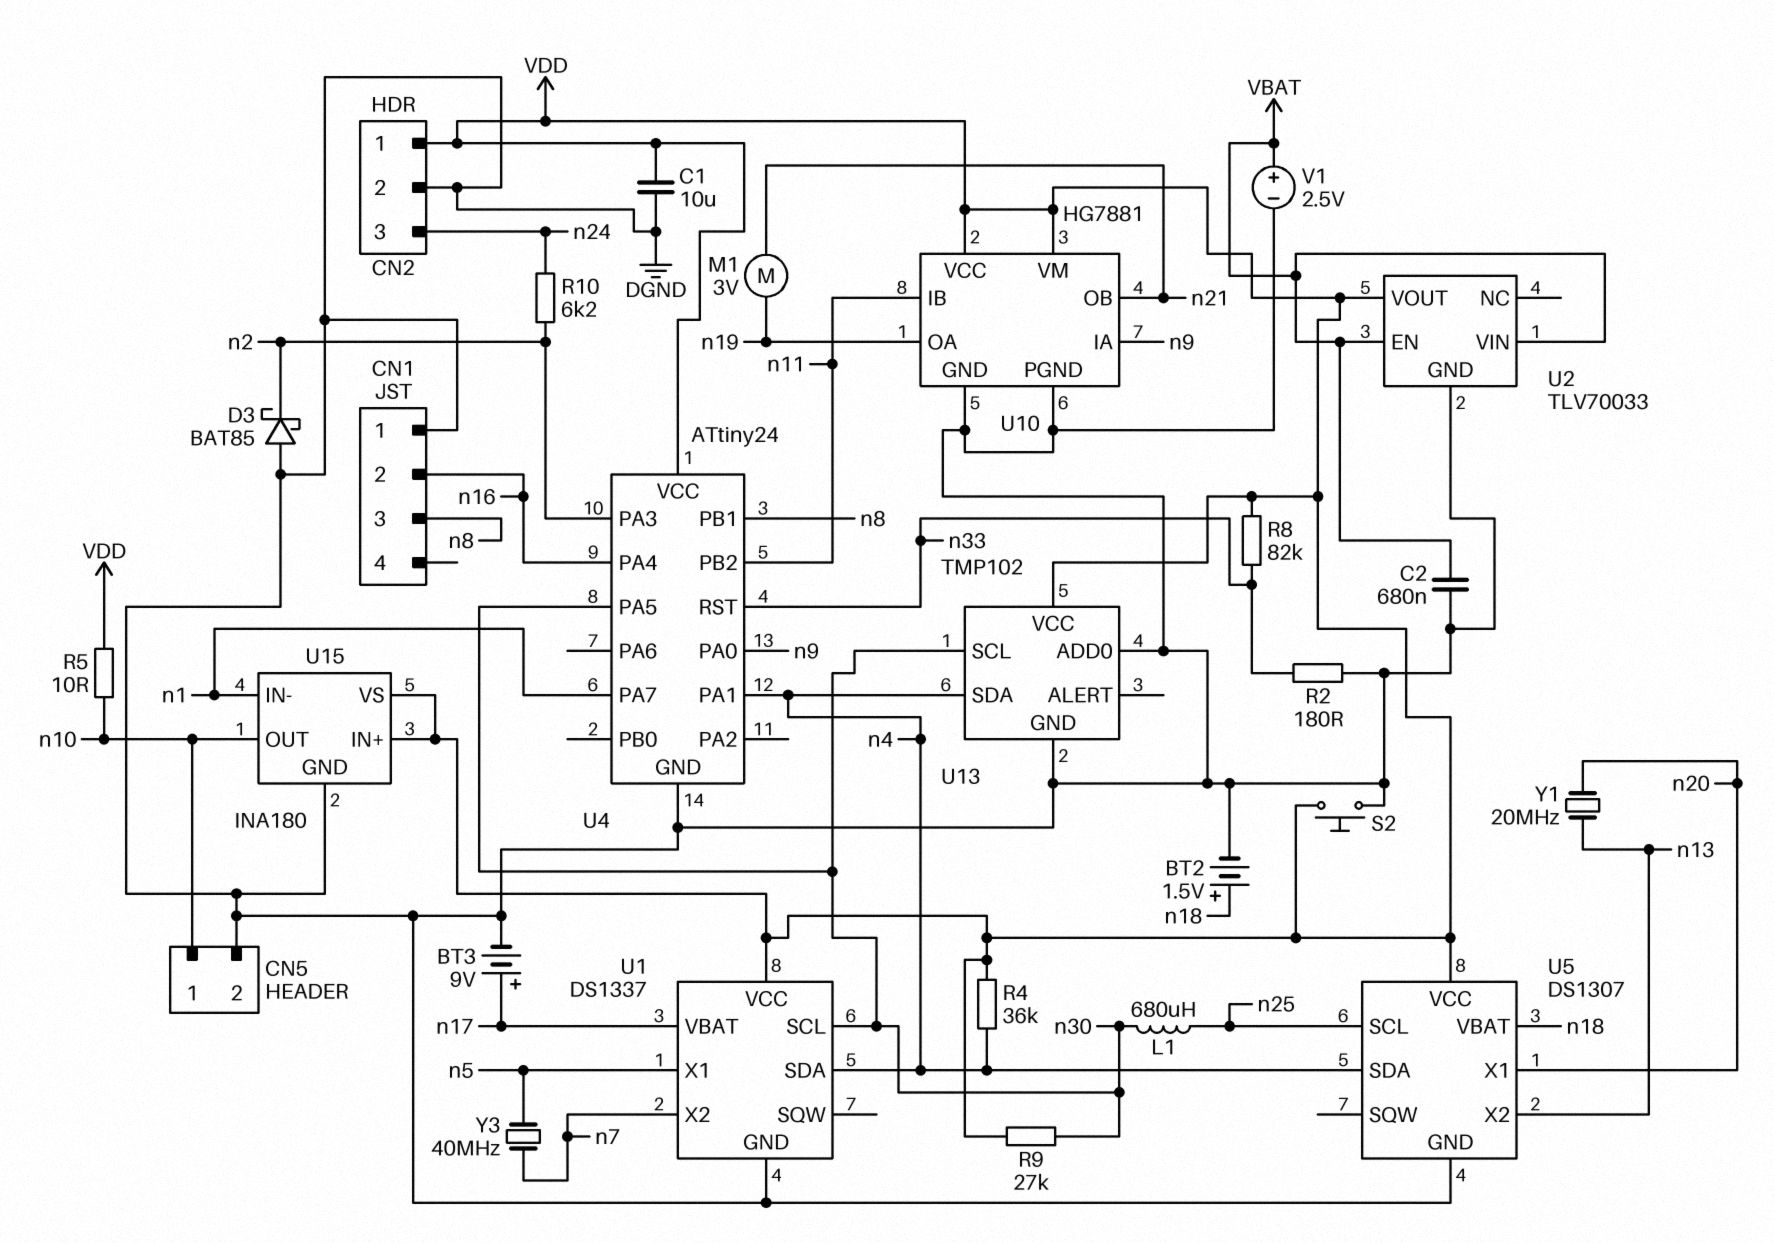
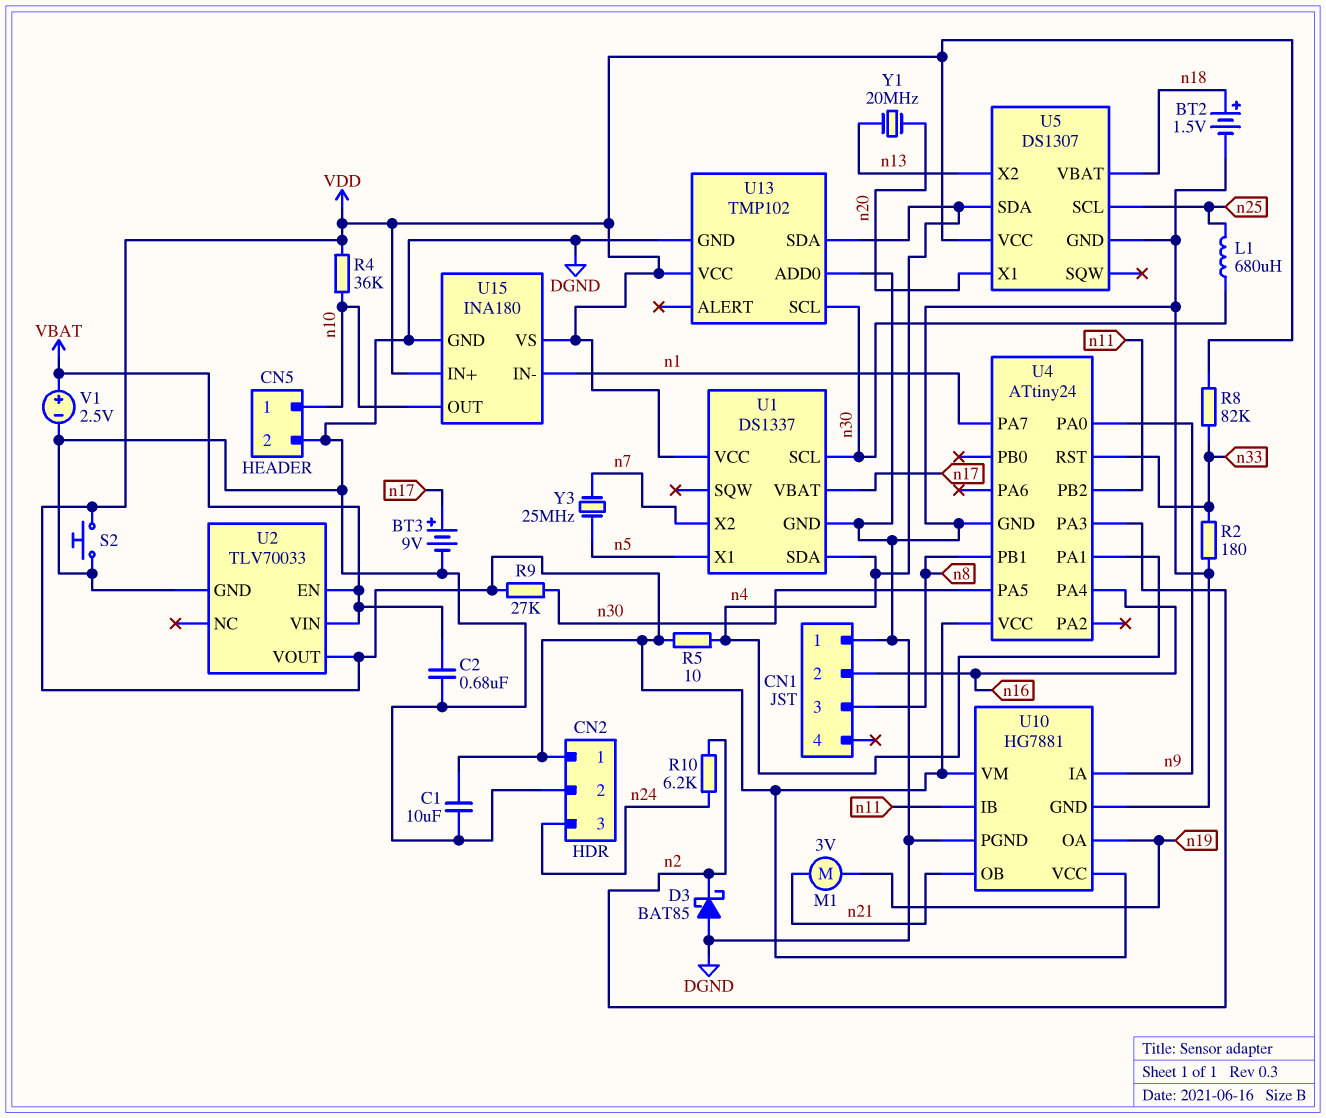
R4: 36k (VDD, n4) -> 36k (VDD, n10)
R5: 10 (VDD, n10) -> 10 (VDD, n4)
Y3: 40MHz (n5, n7) -> 25MHz (n5, n7)

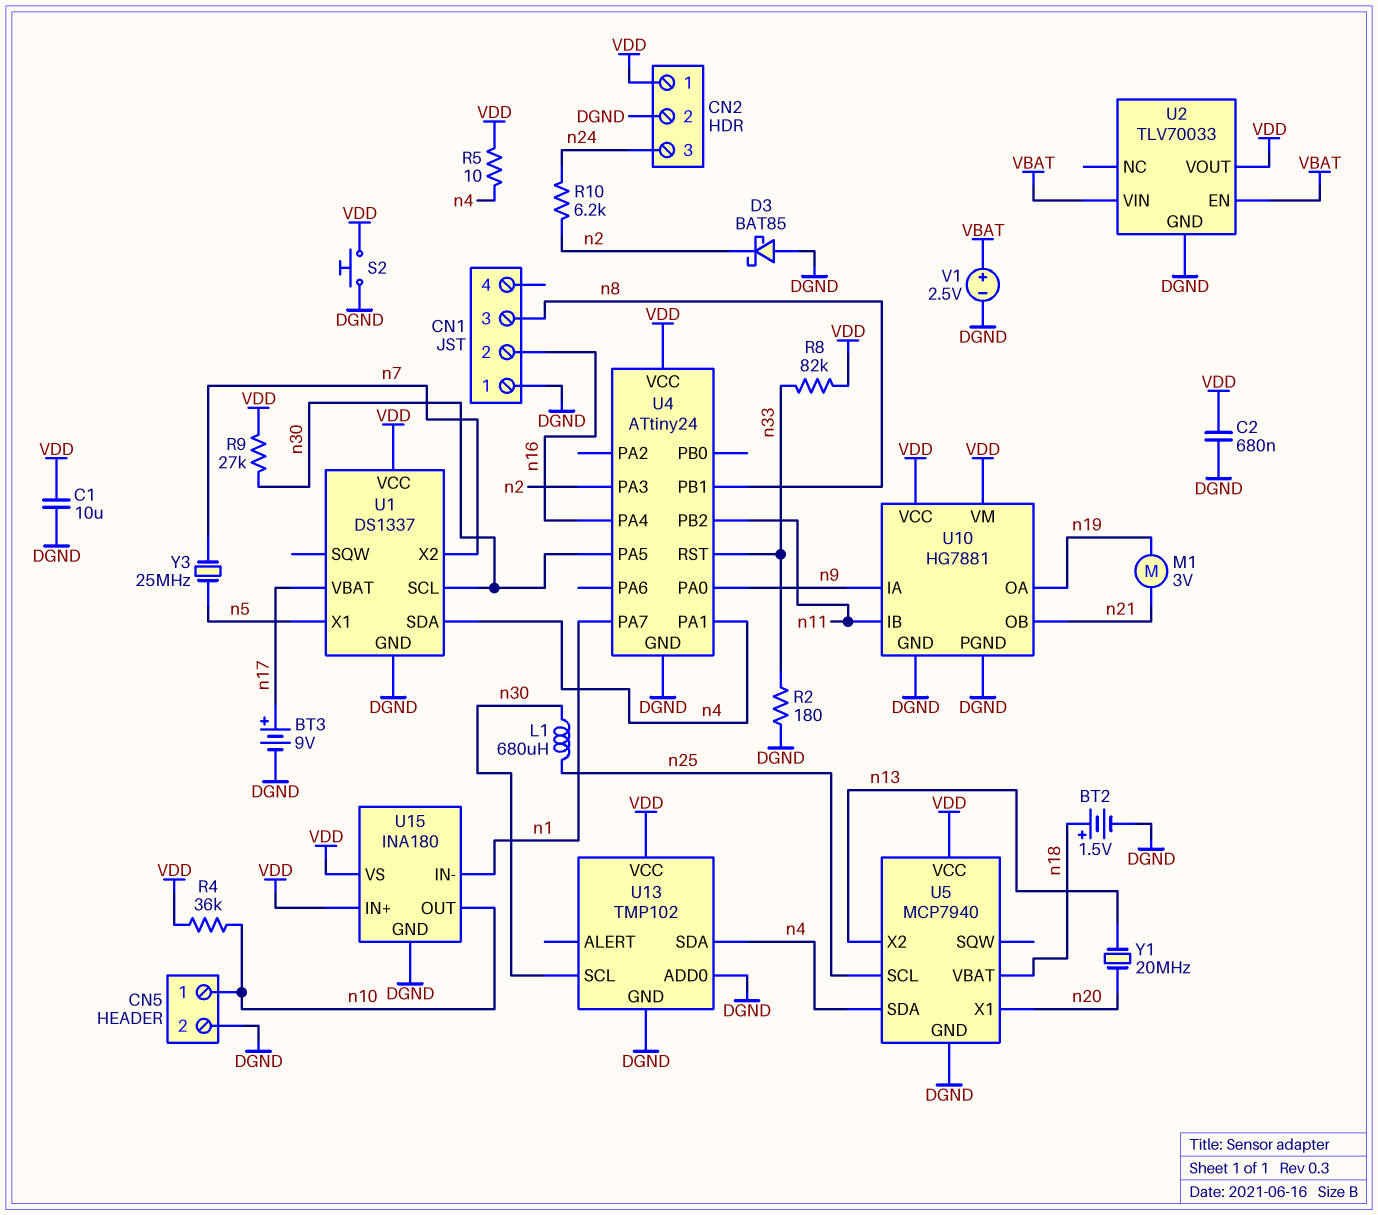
C2: 680nF (DGND, VBAT) -> 680nF (DGND, VDD)
U5: DS1307 -> MCP7940

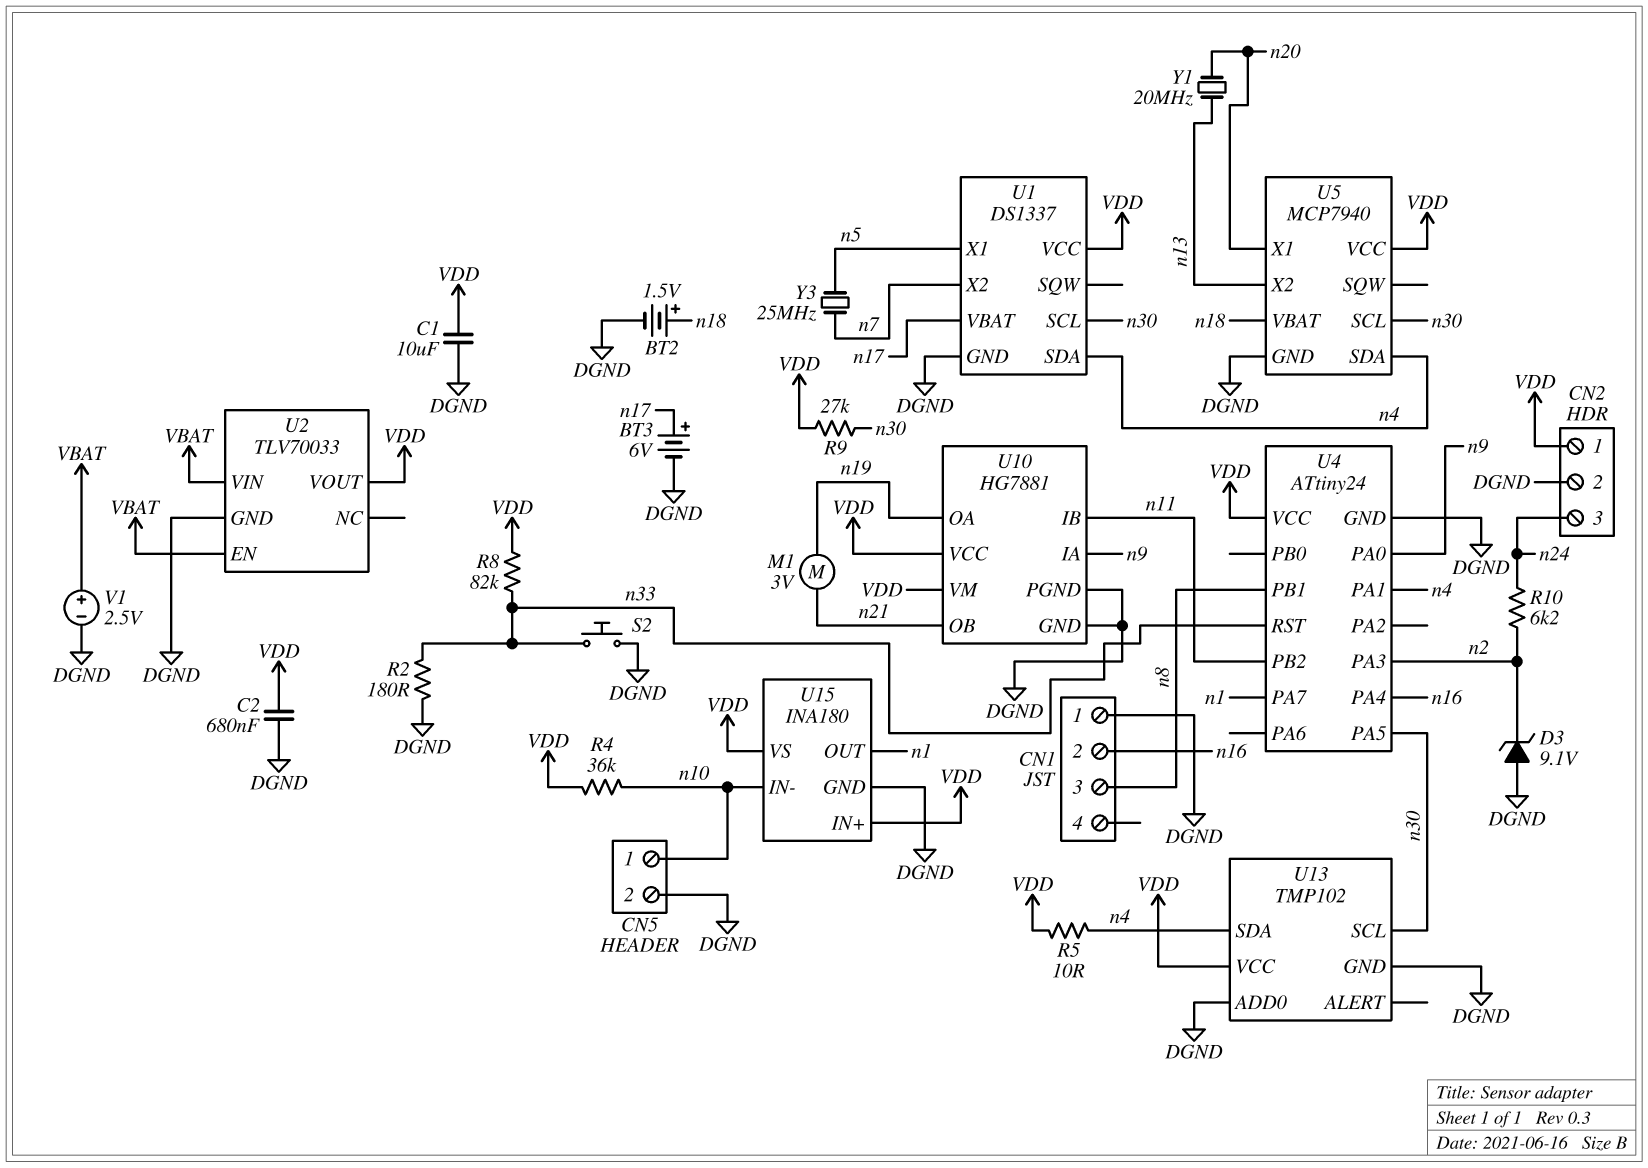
BT3: 9V (plus n17, minus DGND) -> 6V (plus n17, minus DGND)
D3: schottky BAT85 (A DGND, K n2) -> zener 9.1V (A DGND, K n2)
L1: 680uH (n25, n30) -> none
S2: button (DGND, VDD) -> button (DGND, n33)
U5 pin SCL: n25 -> n30
U15 pin IN-: n1 -> n10
U15 pin OUT: n10 -> n1

